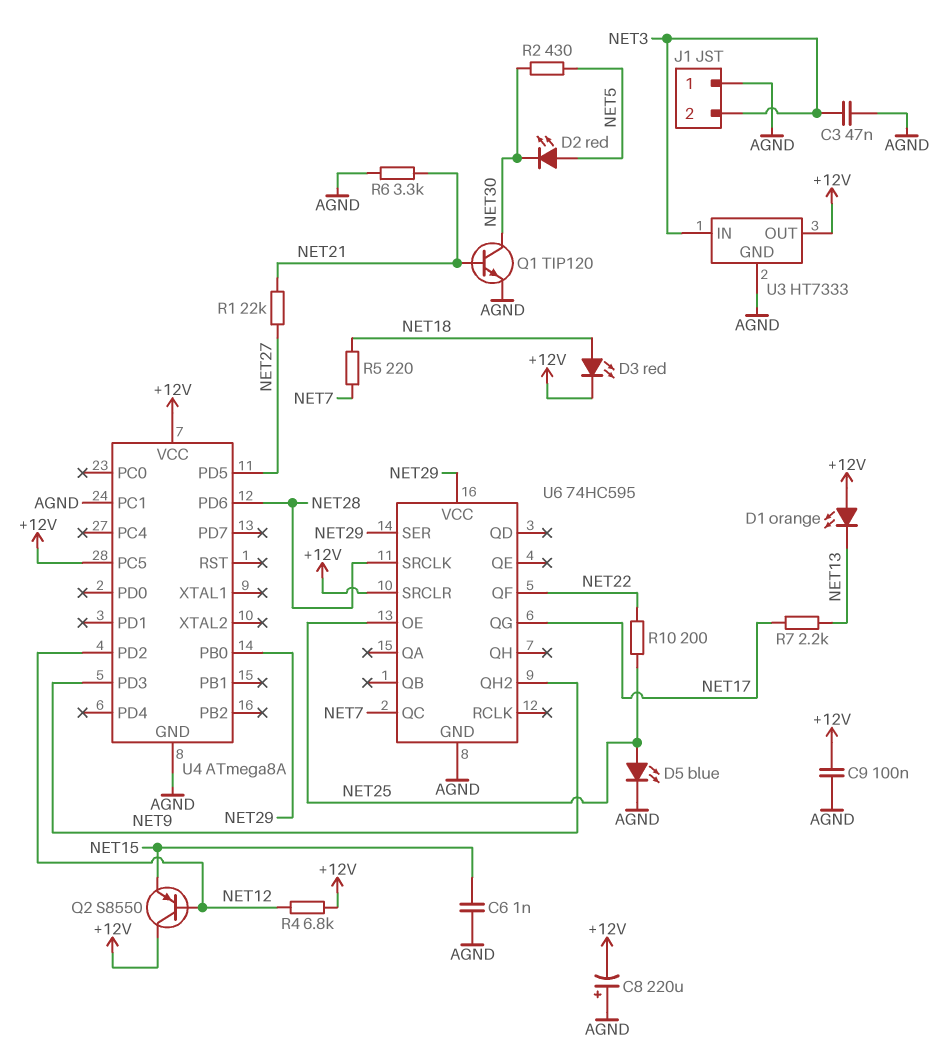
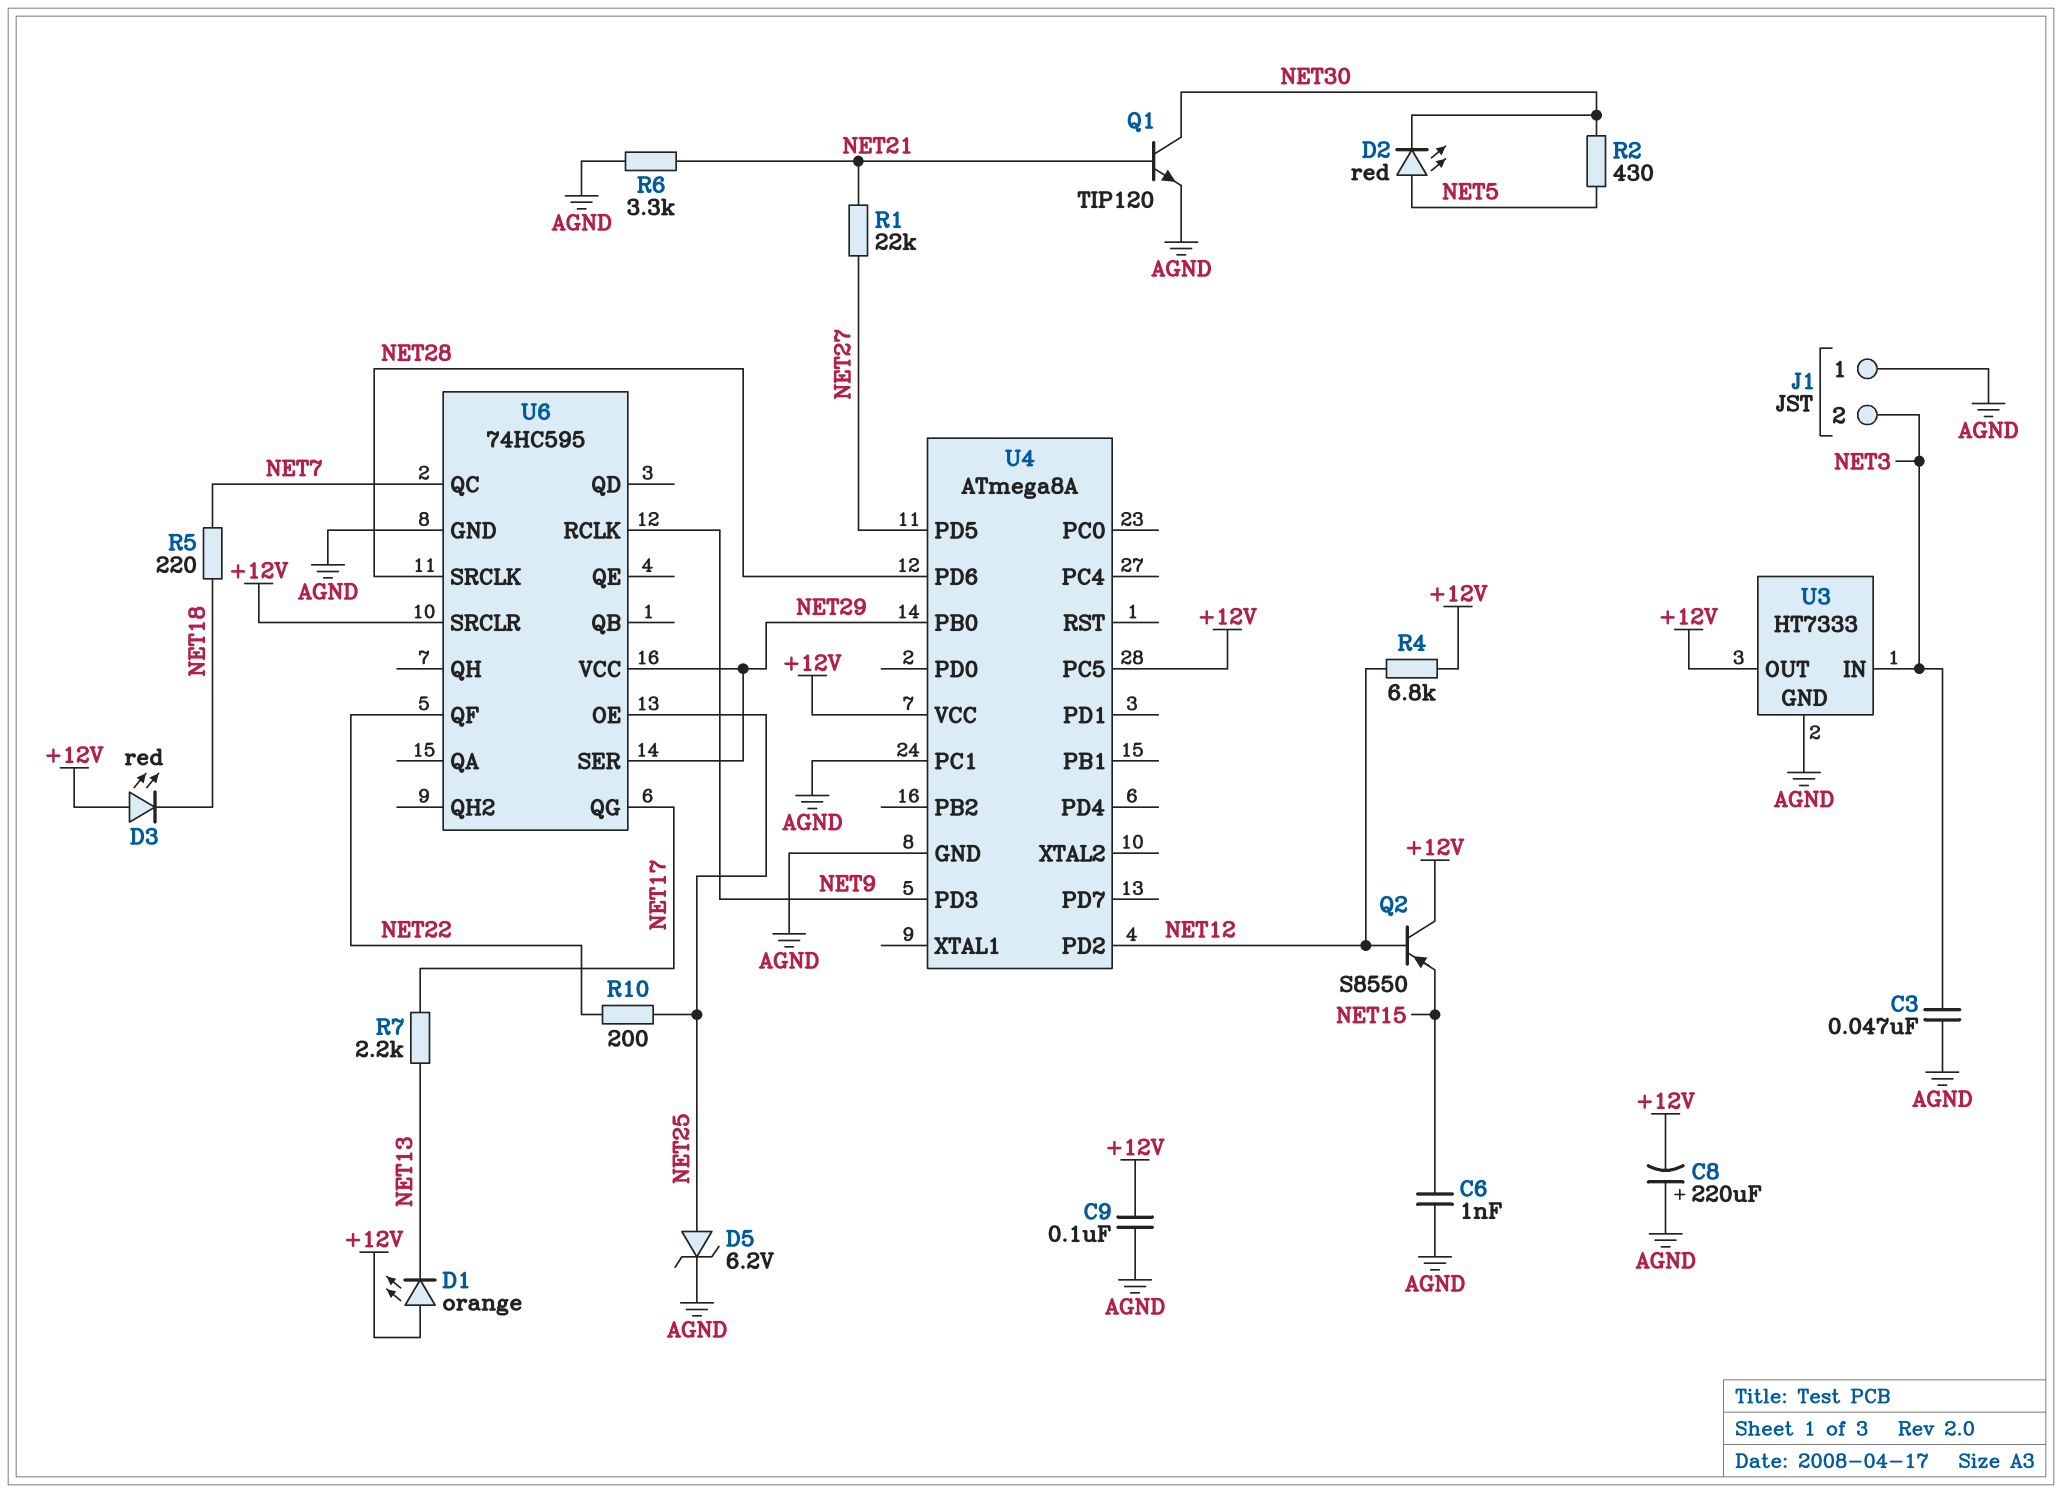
D3: LED red (A NET18, K +12V) -> LED red (A +12V, K NET18)
D5: LED blue (A NET25, K AGND) -> zener 6.2V (A NET25, K AGND)
U6 pin QH2: NET9 -> none
U6 pin RCLK: none -> NET9

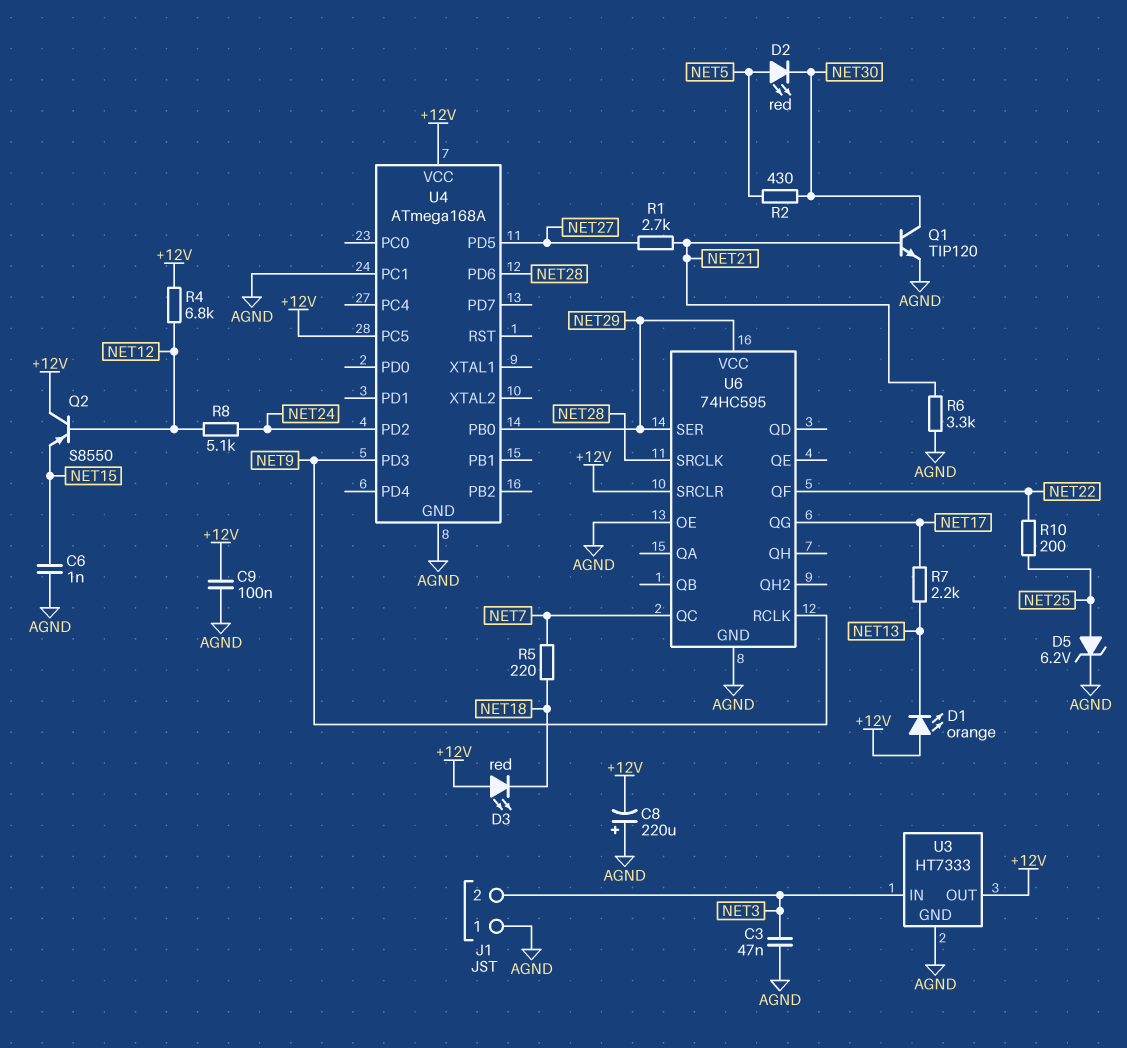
R1: 22k (NET21, NET27) -> 2.7k (NET21, NET27)
R8: none -> 5.1k (NET12, NET24)
U4: ATmega8A -> ATmega168A
U4 pin PD2: NET12 -> NET24
U6 pin OE: NET25 -> AGND

